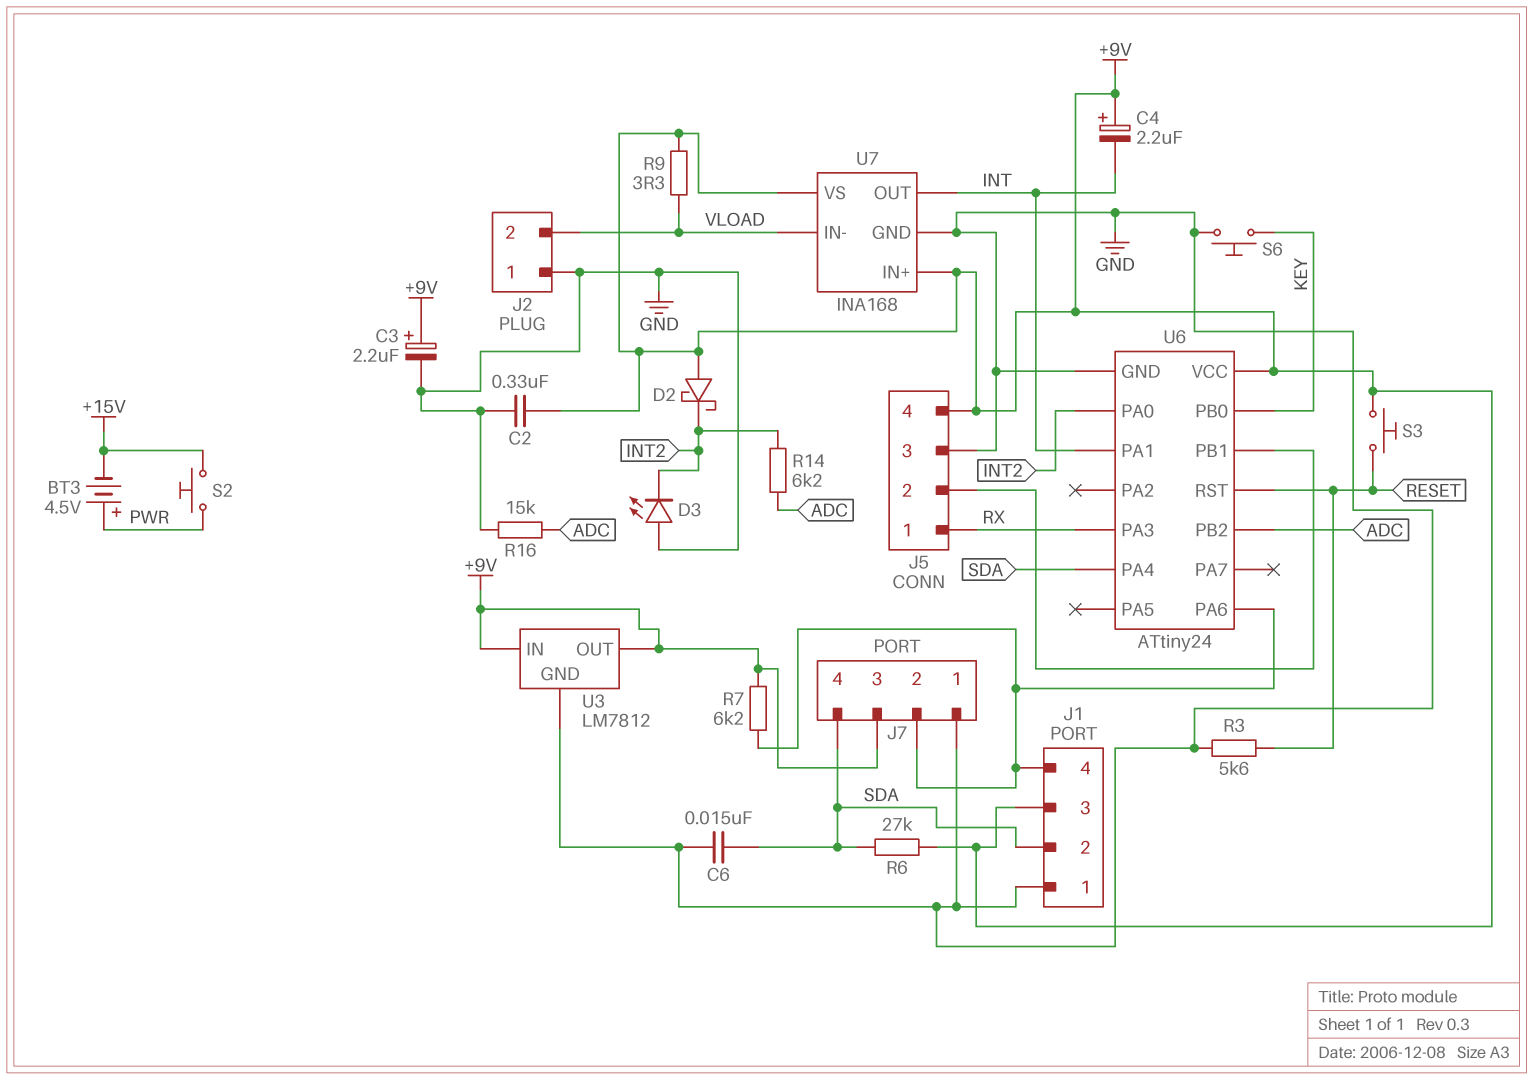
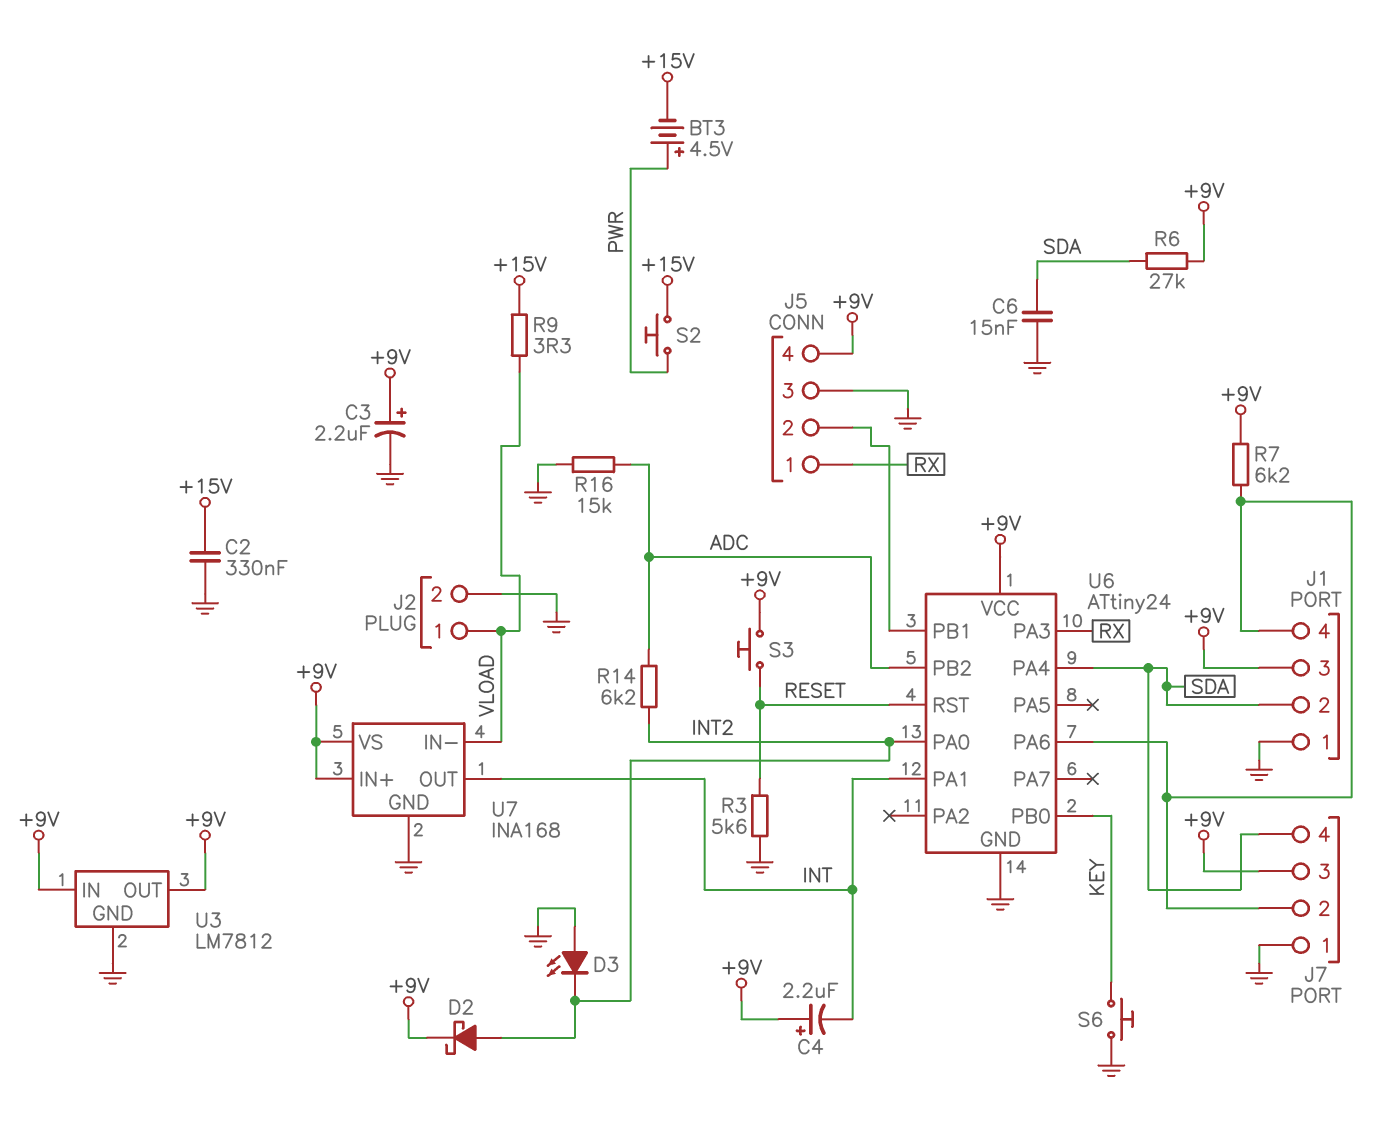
C2: 330nF (+9V, GND) -> 330nF (+15V, GND)
D2: schottky (A +9V, K INT2) -> schottky (A INT2, K +9V)
J2 pin 1: GND -> VLOAD
J2 pin 2: VLOAD -> GND
R9: 3.3 (+9V, VLOAD) -> 3.3 (+15V, VLOAD)

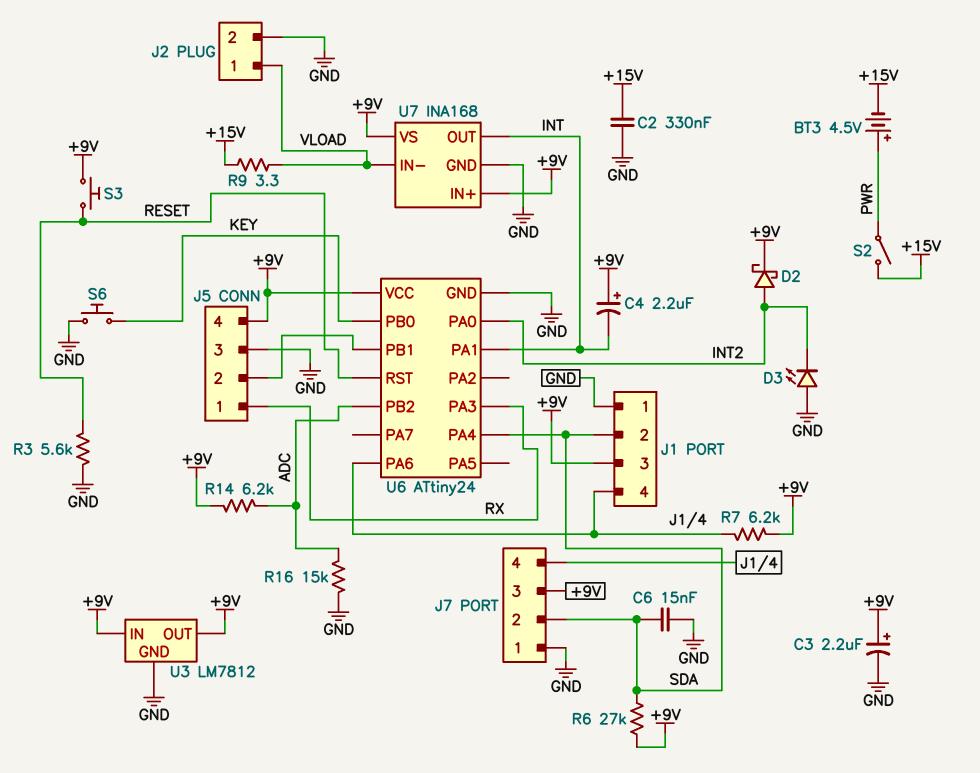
J7 pin 2: J1/4 -> SDA
J7 pin 4: SDA -> J1/4
R14: 6.2k (ADC, INT2) -> 6.2k (+9V, ADC)
S2: button (+15V, PWR) -> switch (+15V, PWR)

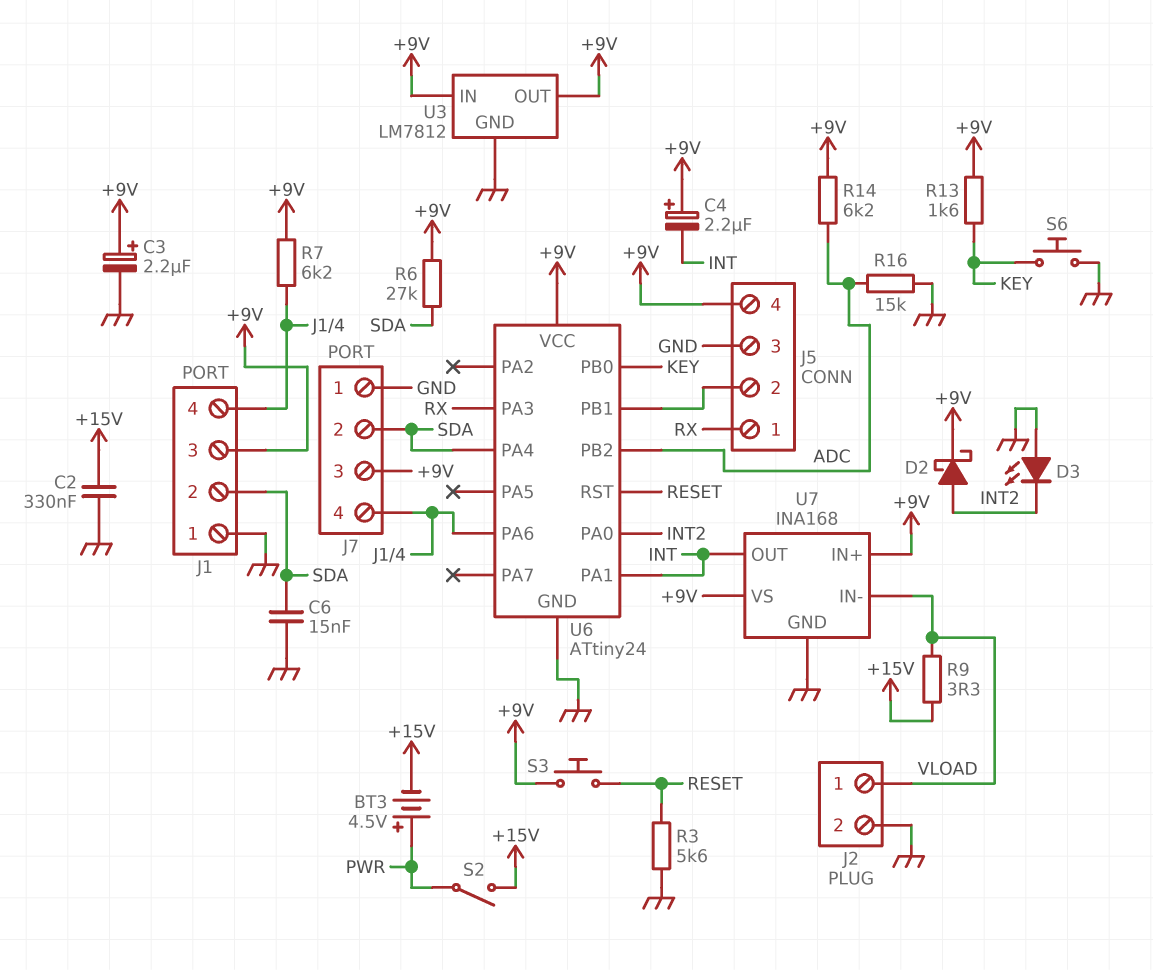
R13: none -> 1.6k (+9V, KEY)

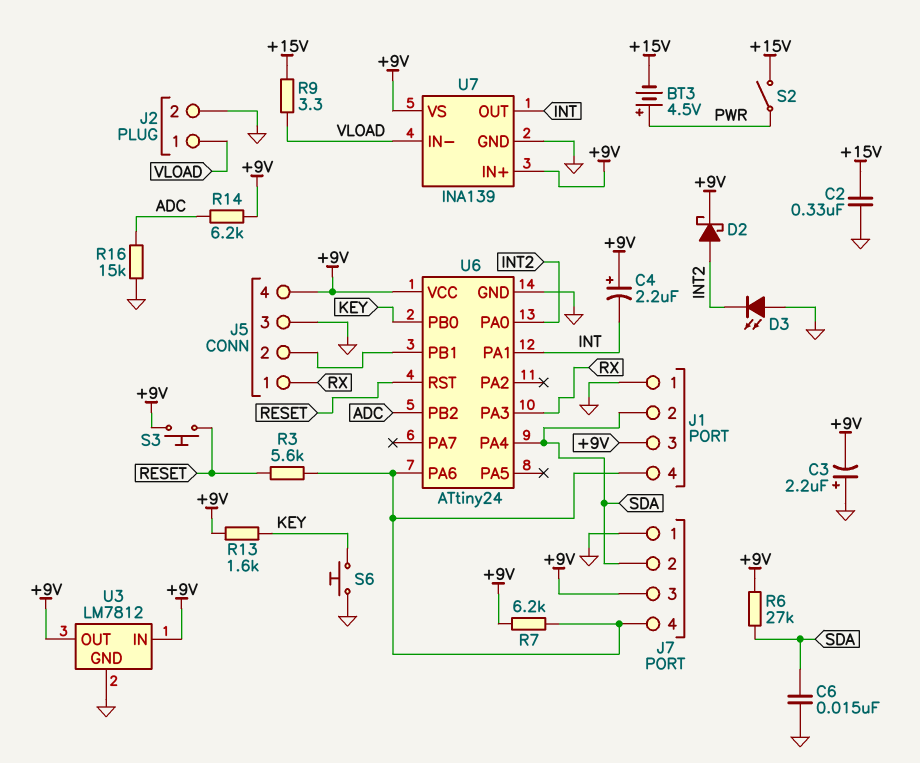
C3: 2.2uF (plus +9V, minus GND) -> 2.2uF (plus GND, minus +9V)
R3: 5.6k (GND, RESET) -> 5.6k (J1/4, RESET)
U7: INA168 -> INA139

